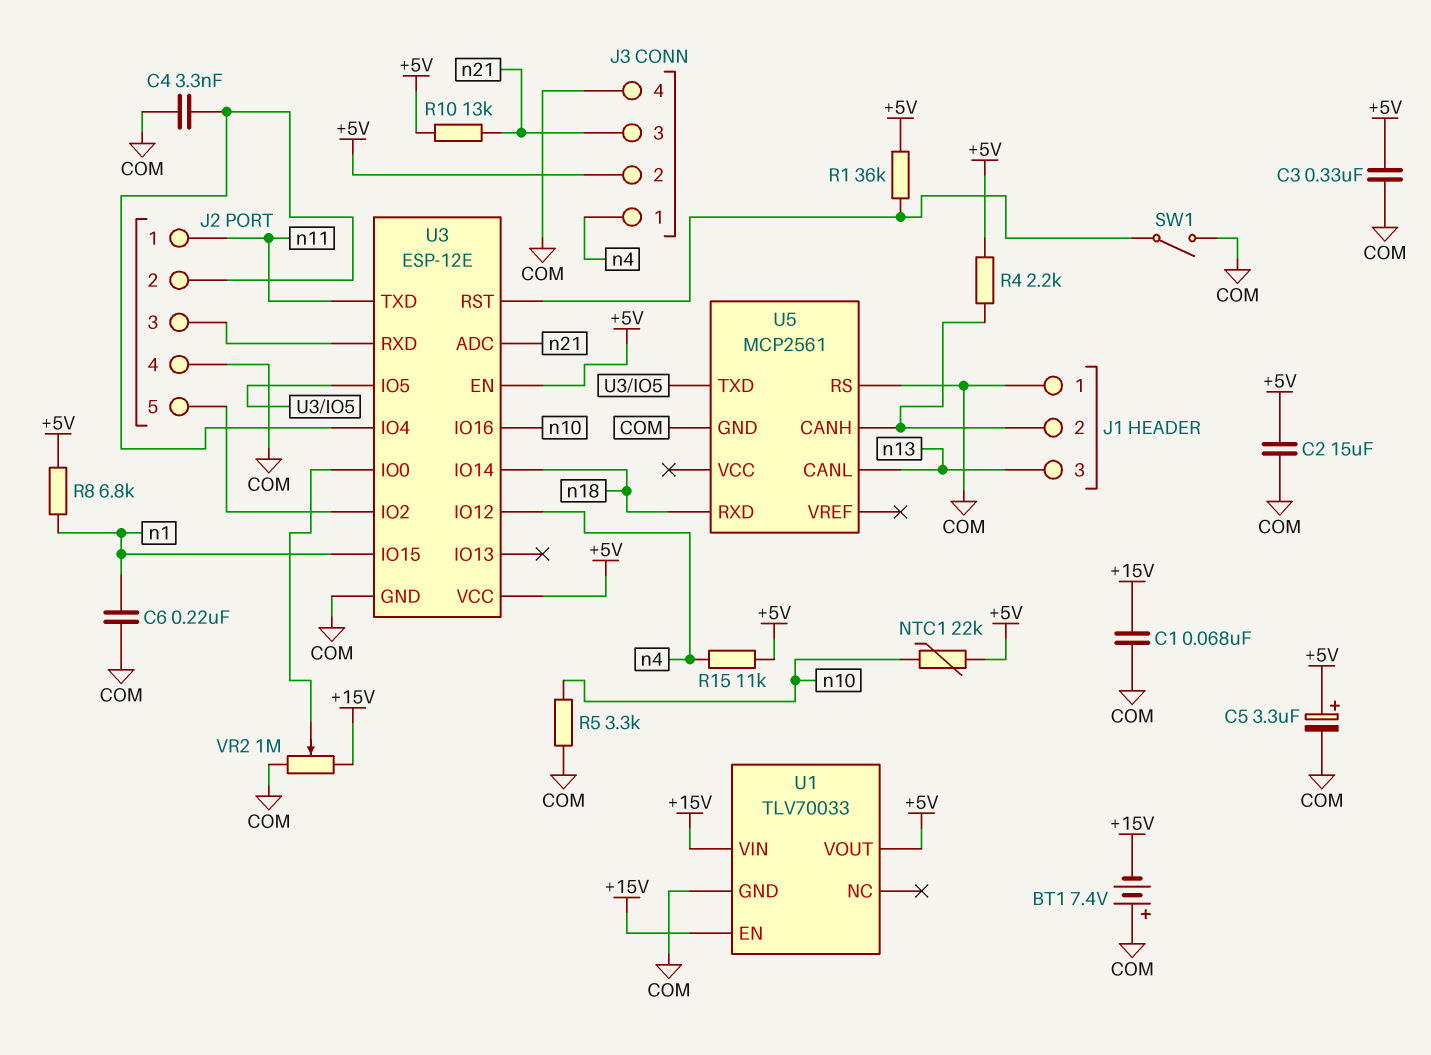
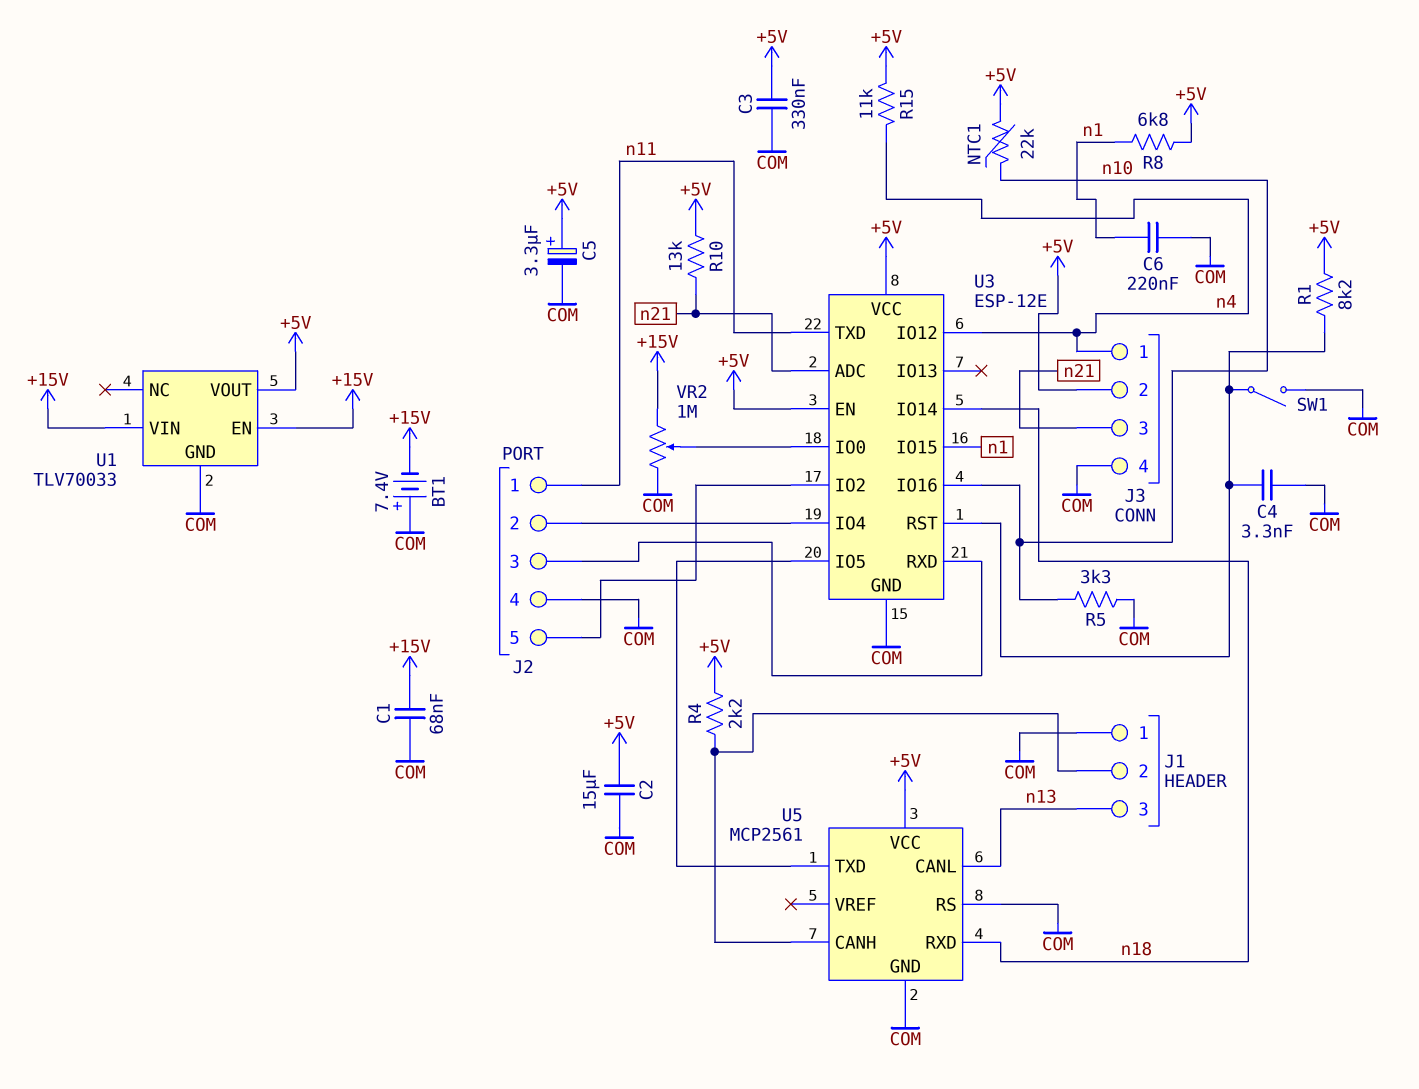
C4: 3.3nF (COM, J2/2) -> 3.3nF (COM, U3/RST)
R1: 36k (+5V, U3/RST) -> 8.2k (+5V, U3/RST)
U5 pin VCC: none -> +5V

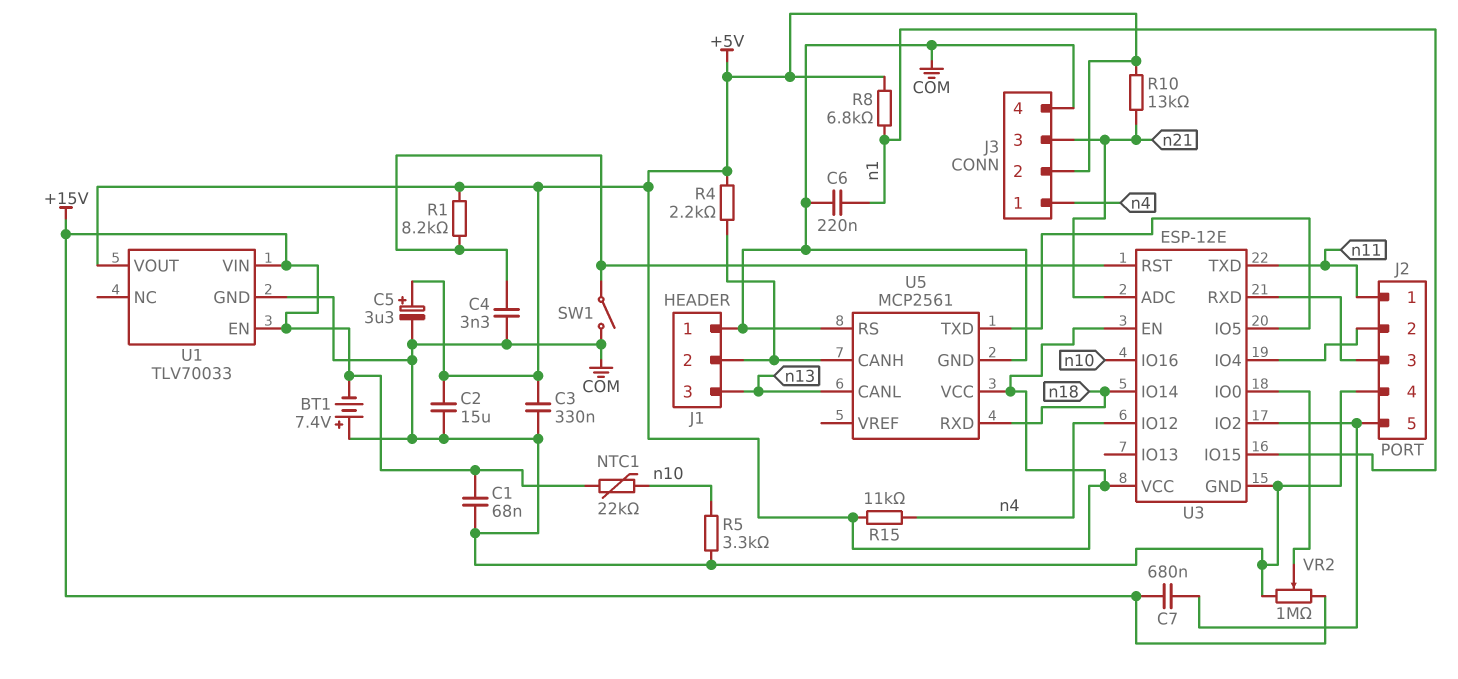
C7: none -> 680nF (+15V, J2/5)
NTC1: 22k (+5V, n10) -> 22k (+15V, n10)

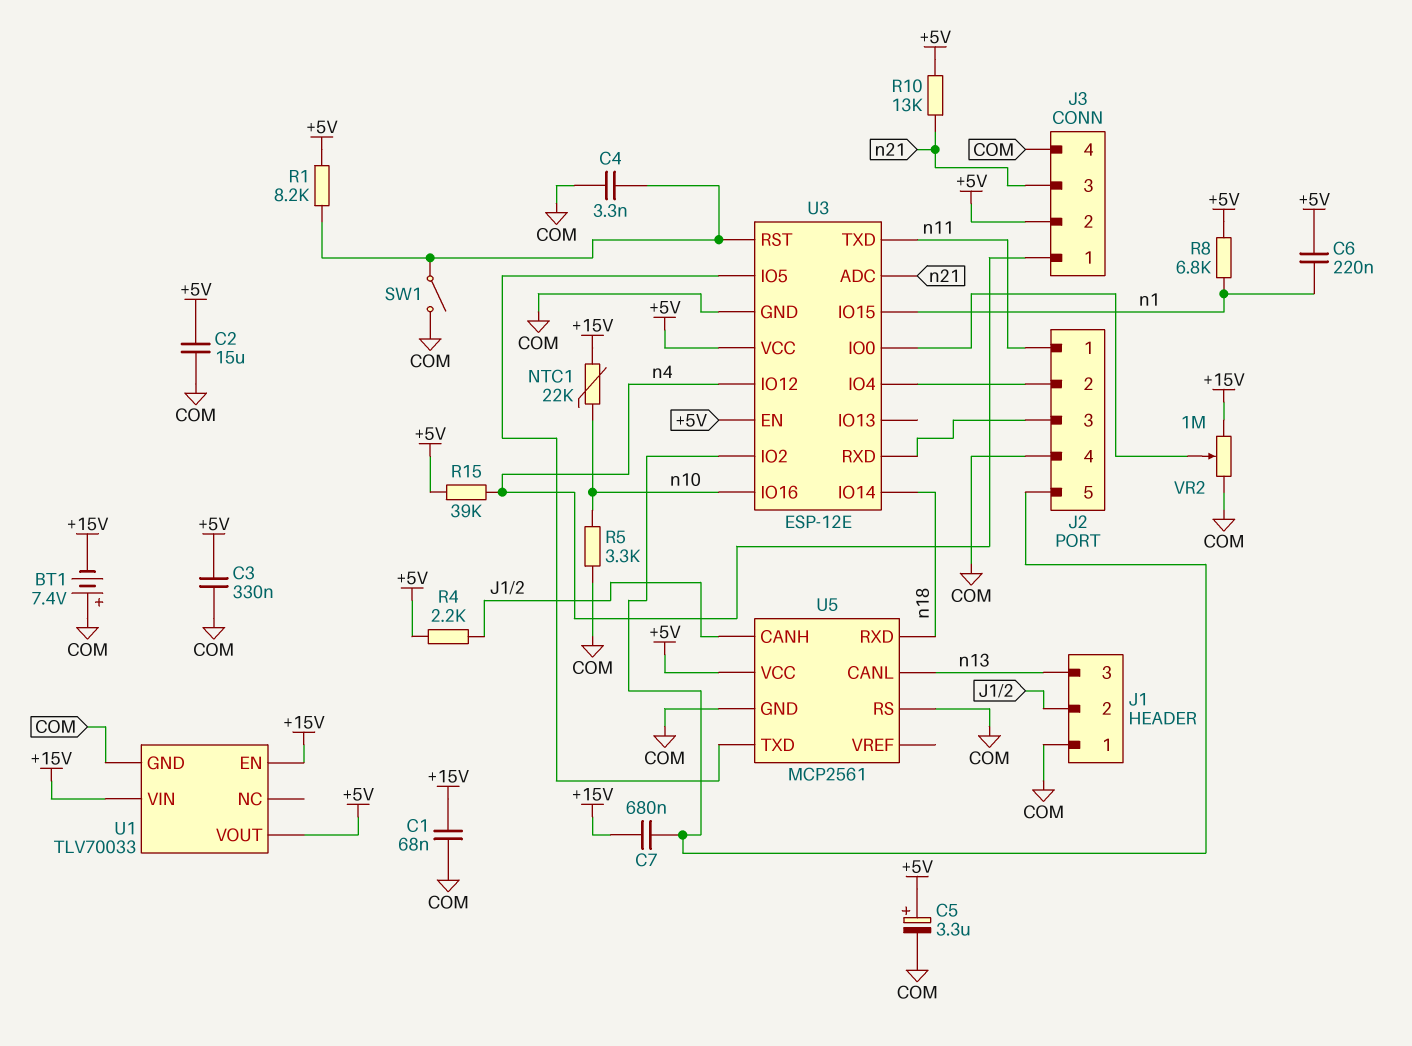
C6: 220nF (COM, n1) -> 220nF (+5V, n1)
R15: 11k (+5V, n4) -> 39k (+5V, n4)

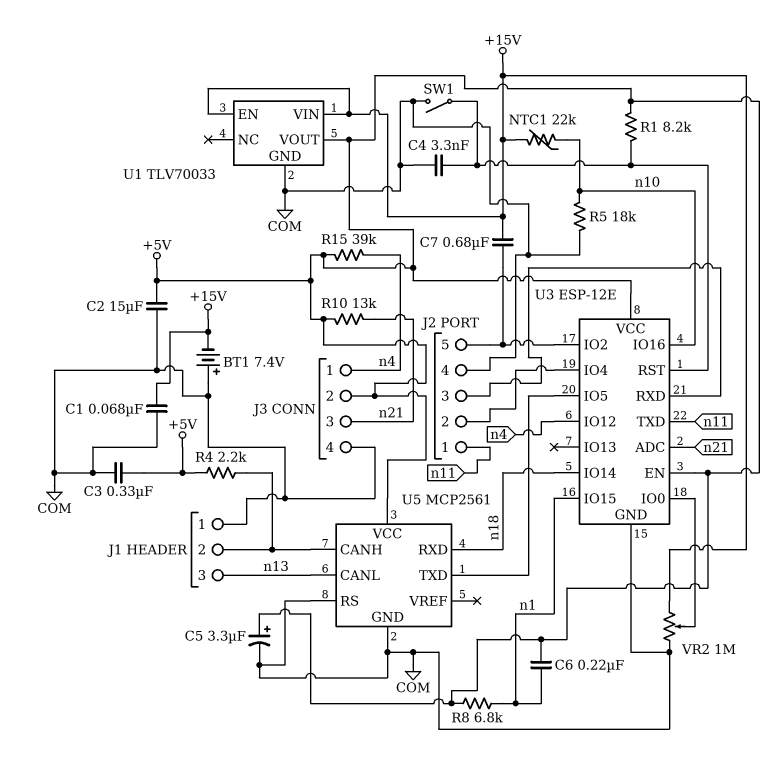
R5: 3.3k (COM, n10) -> 18k (COM, n10)

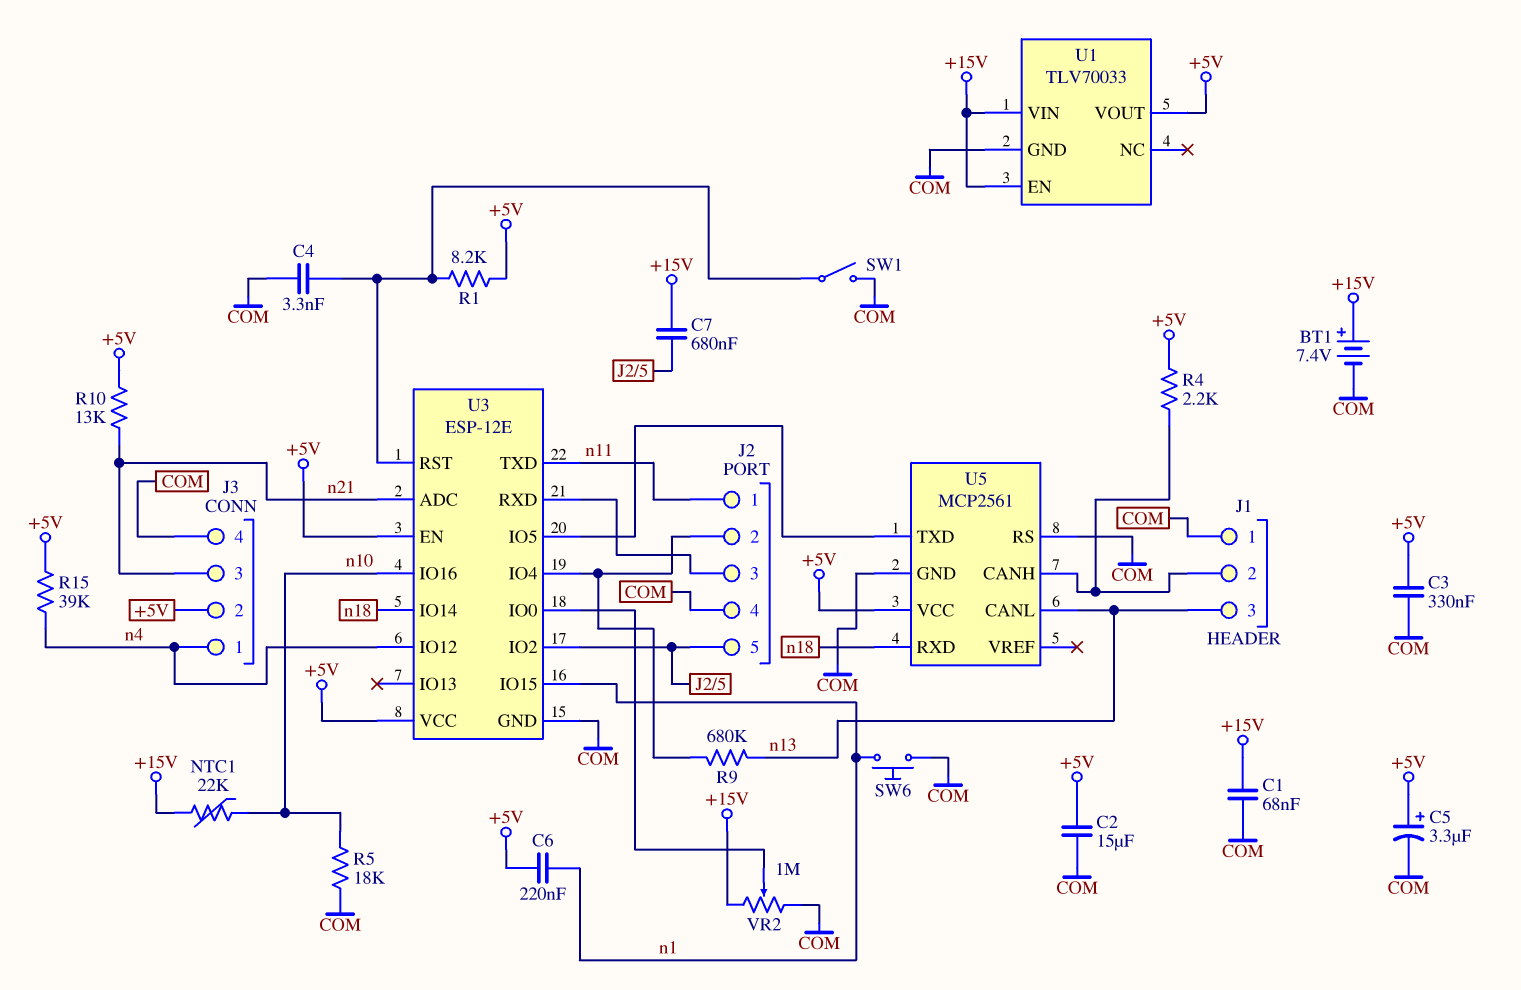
BT1: 7.4V (plus COM, minus +15V) -> 7.4V (plus +15V, minus COM)
R8: 6.8k (+5V, n1) -> none
R9: none -> 680k (J2/2, n13)
SW6: none -> button (COM, n1)

